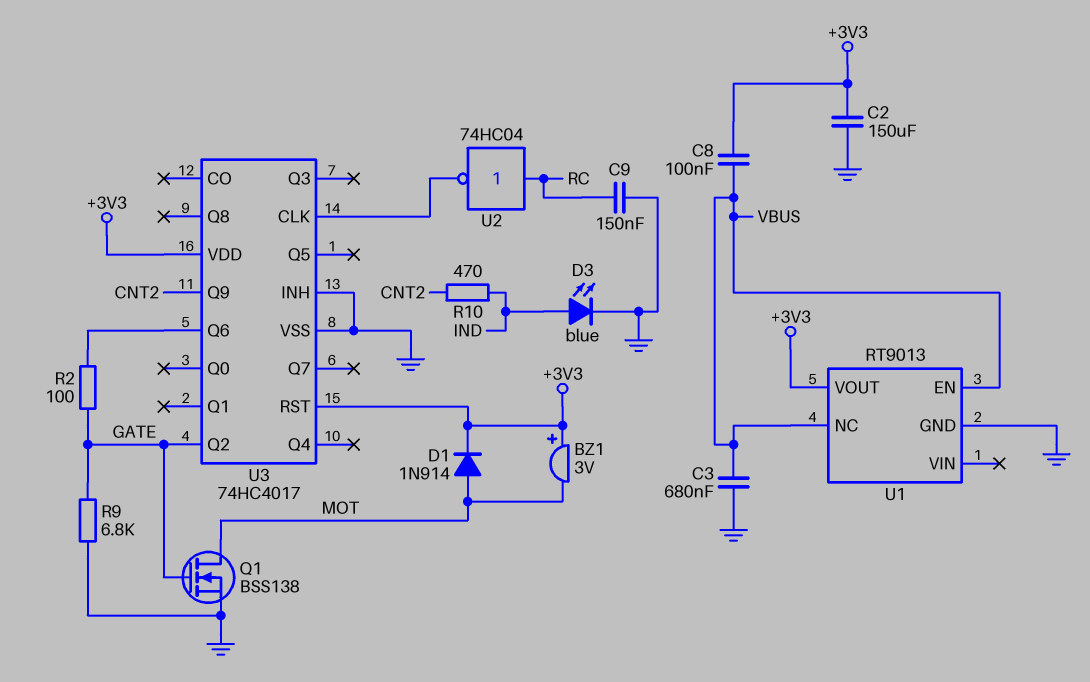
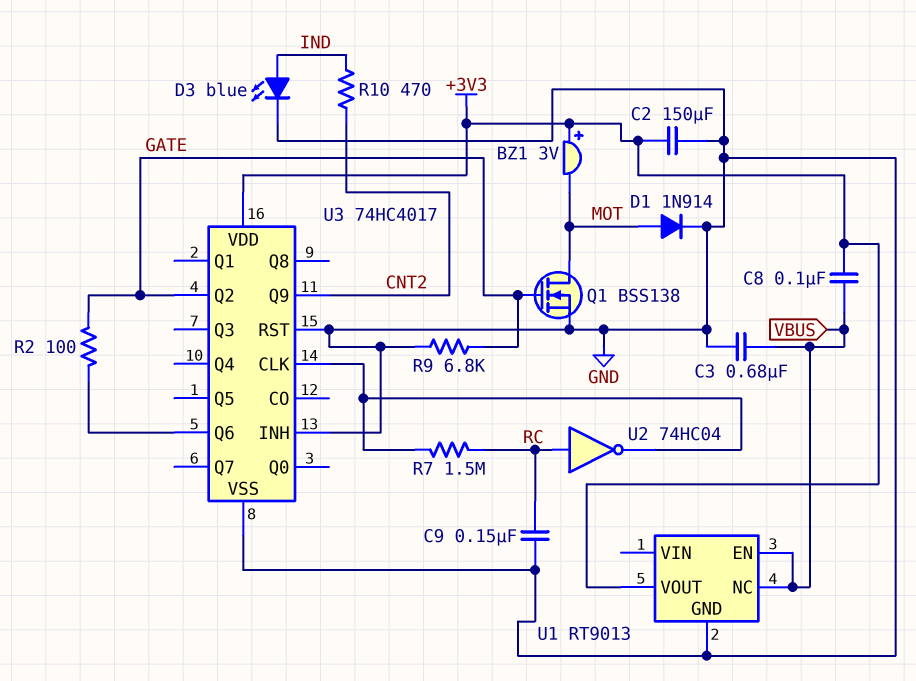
D1: diode 1N914 (A MOT, K +3V3) -> diode 1N914 (A MOT, K GND)
R7: none -> 1.5M (RC, U3/CLK)
U3 pin RST: +3V3 -> GND

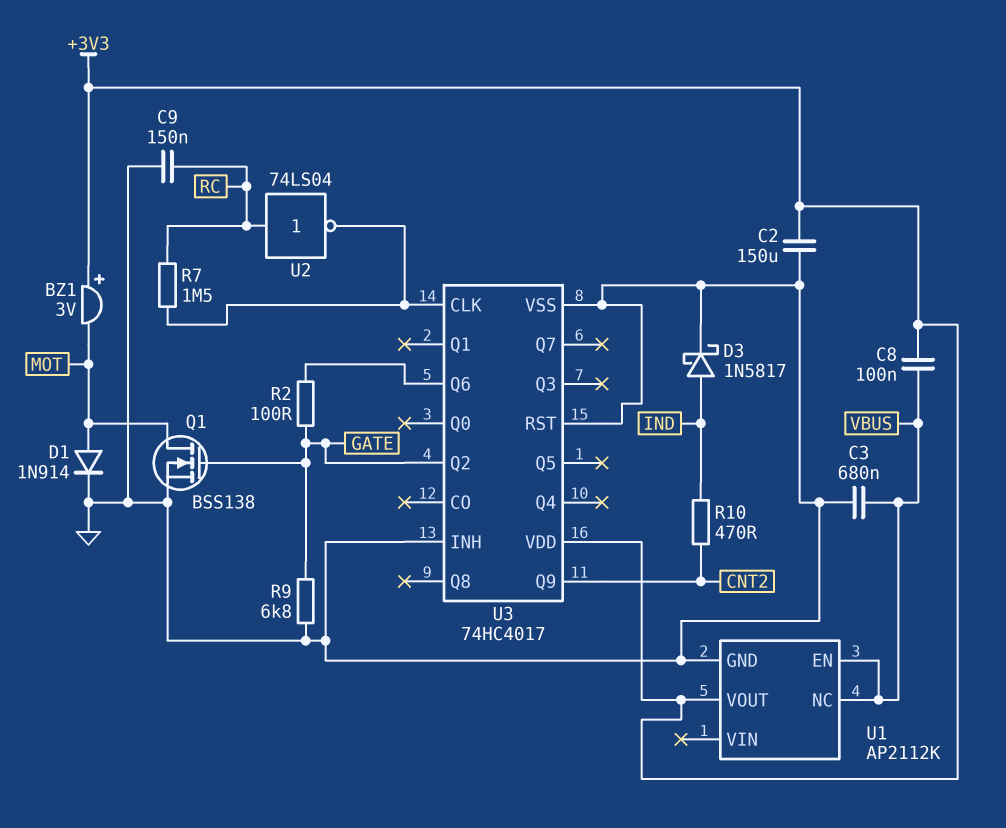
D3: LED blue (A IND, K GND) -> schottky 1N5817 (A IND, K GND)
U1: RT9013 -> AP2112K
U2: NOT 74HC04 (in RC, out U3/CLK) -> NOT 74LS04 (in RC, out U3/CLK)

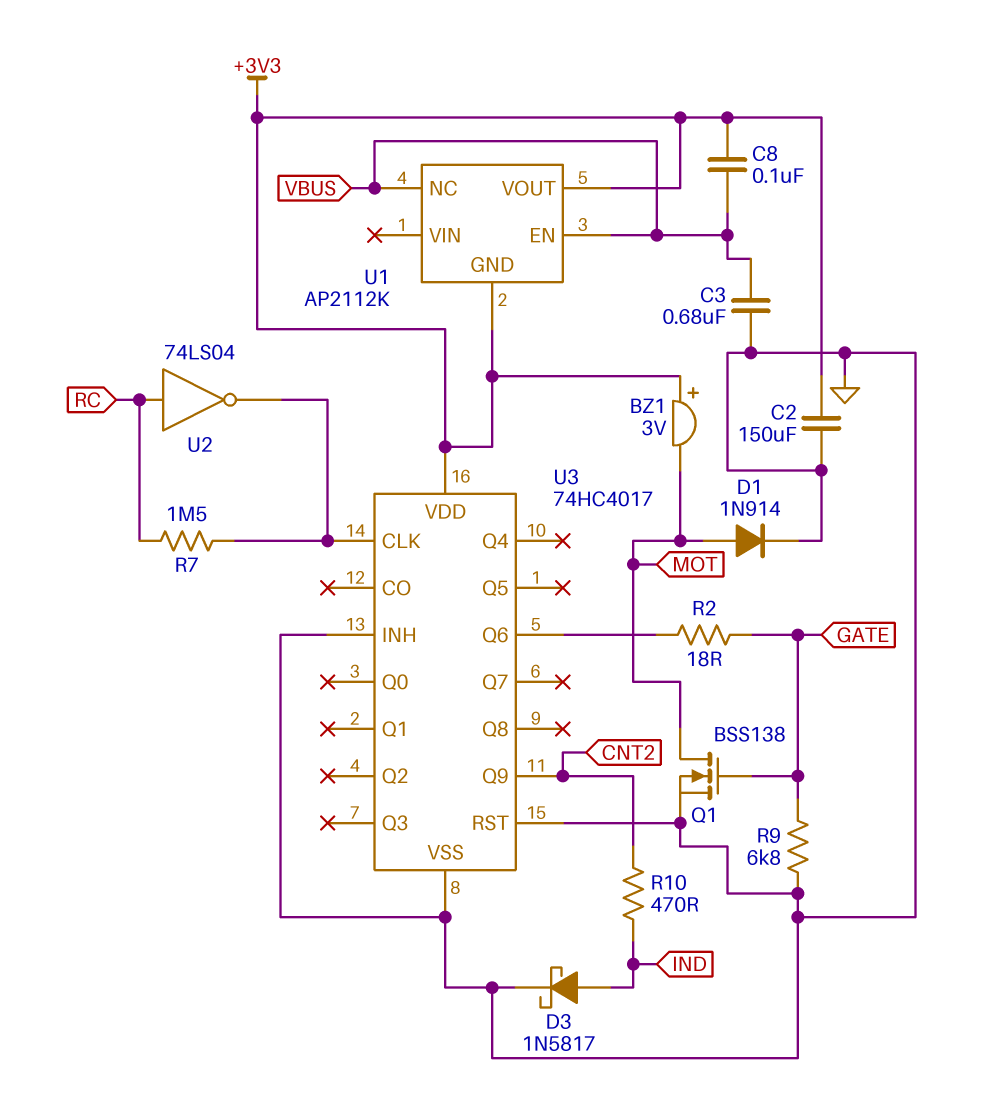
C9: 150nF (GND, RC) -> none
R2: 100 (GATE, U3/Q6) -> 18 (GATE, U3/Q6)
U1 pin GND: GND -> +3V3
U3 pin Q2: GATE -> none

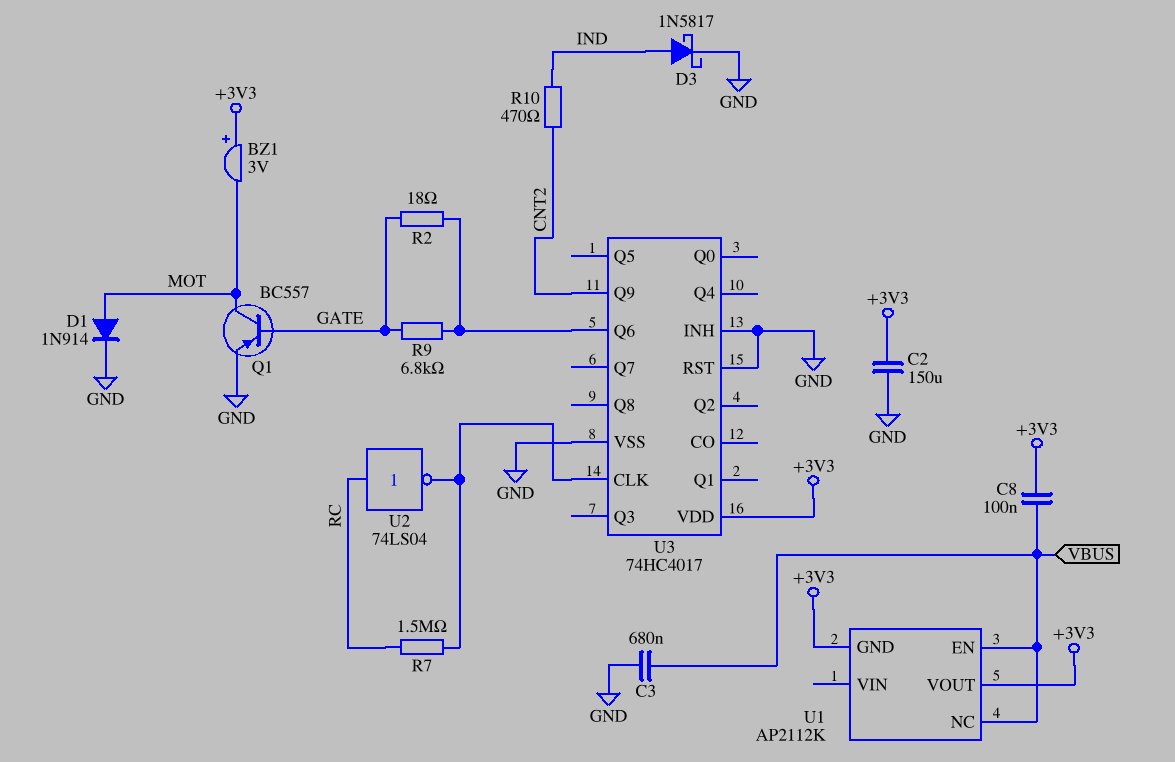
Q1: NMOS BSS138 (G GATE, D MOT, S GND) -> PNP BC557 (B GATE, C MOT, E GND)
R9: 6.8k (GATE, GND) -> 6.8k (GATE, U3/Q6)

